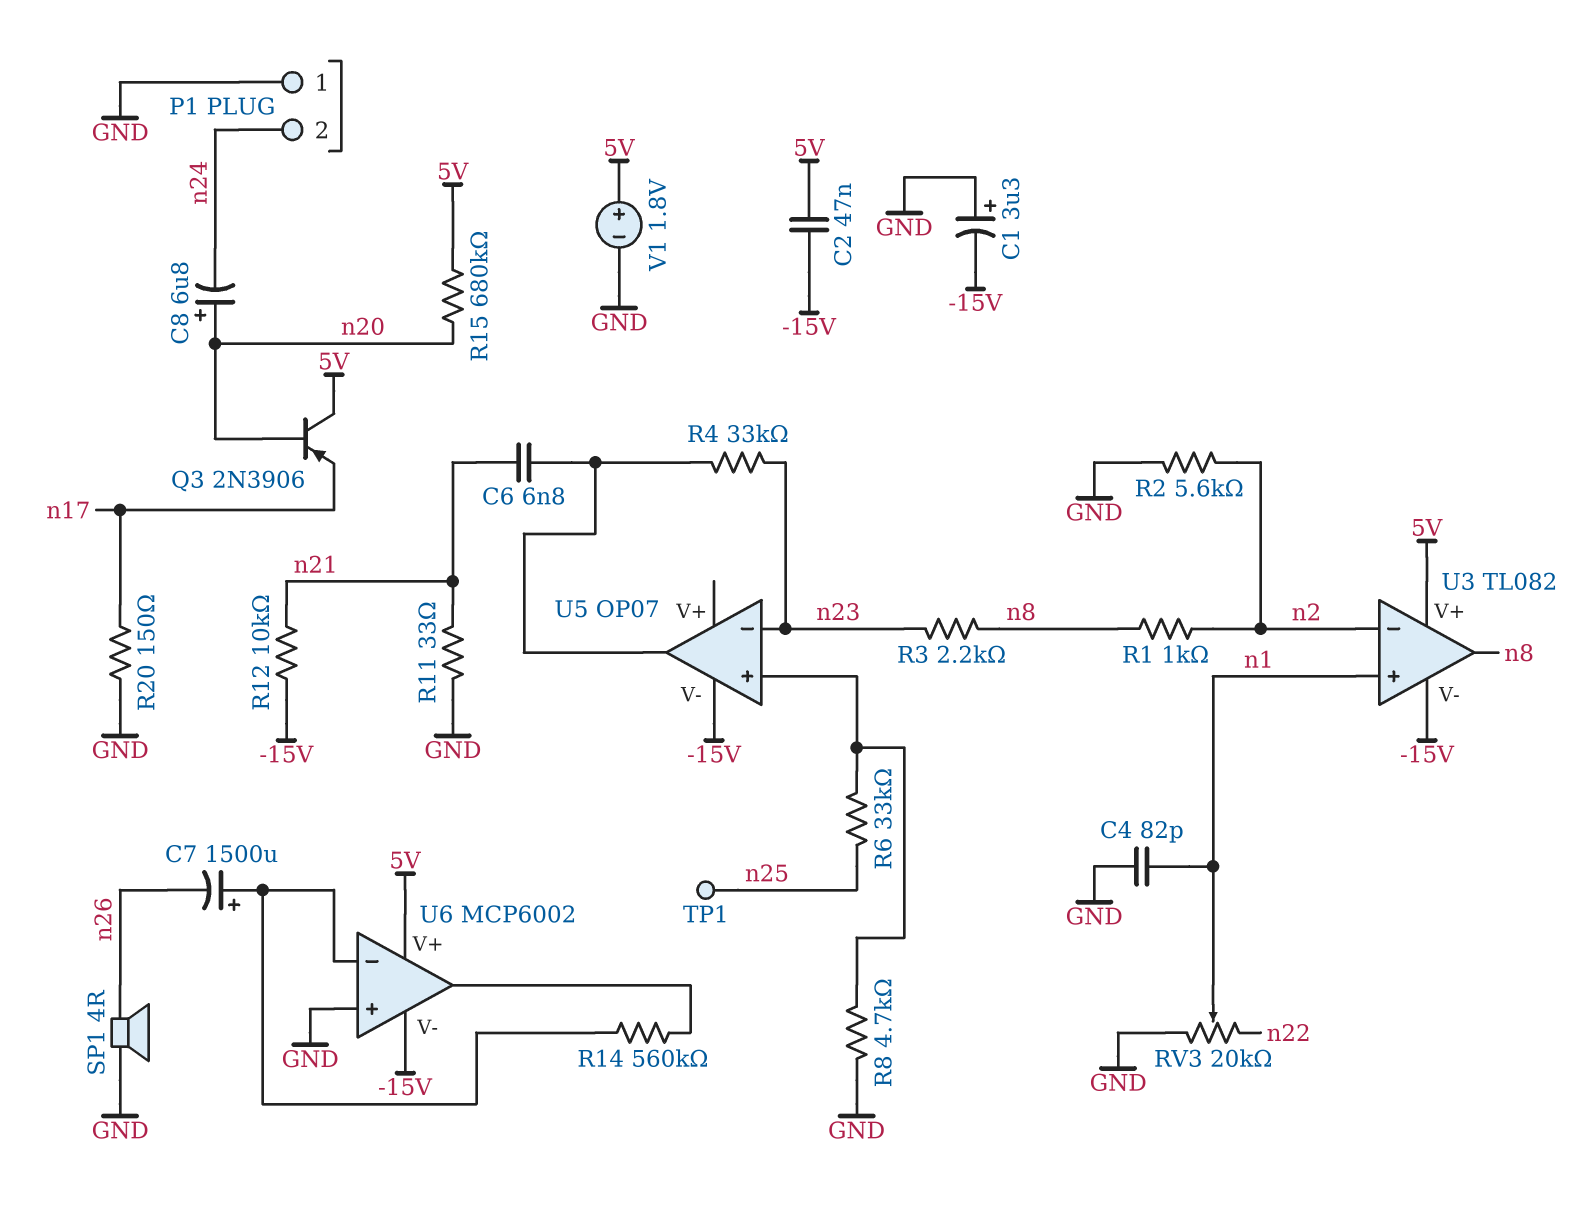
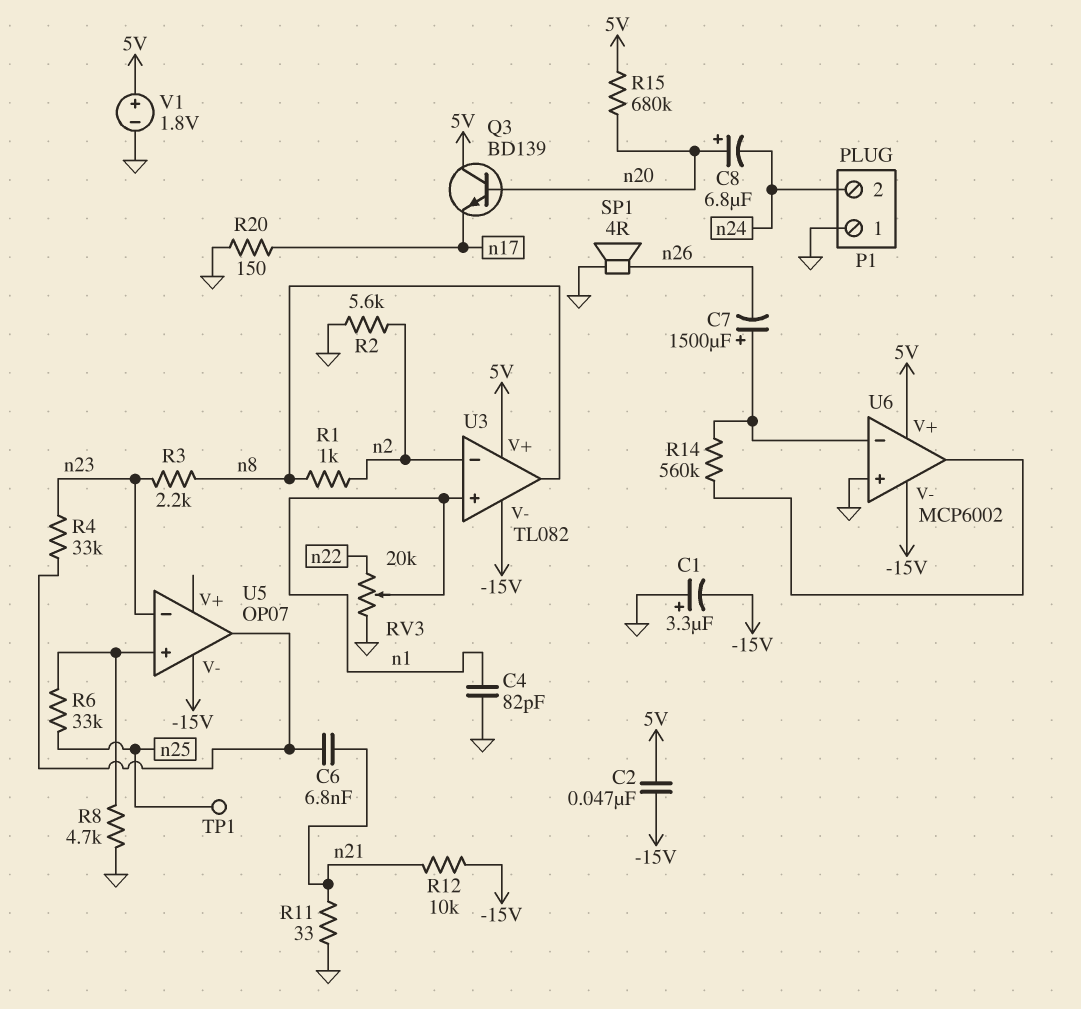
Q3: PNP 2N3906 (B n20, C 5V, E n17) -> NPN BD139 (B n20, C 5V, E n17)

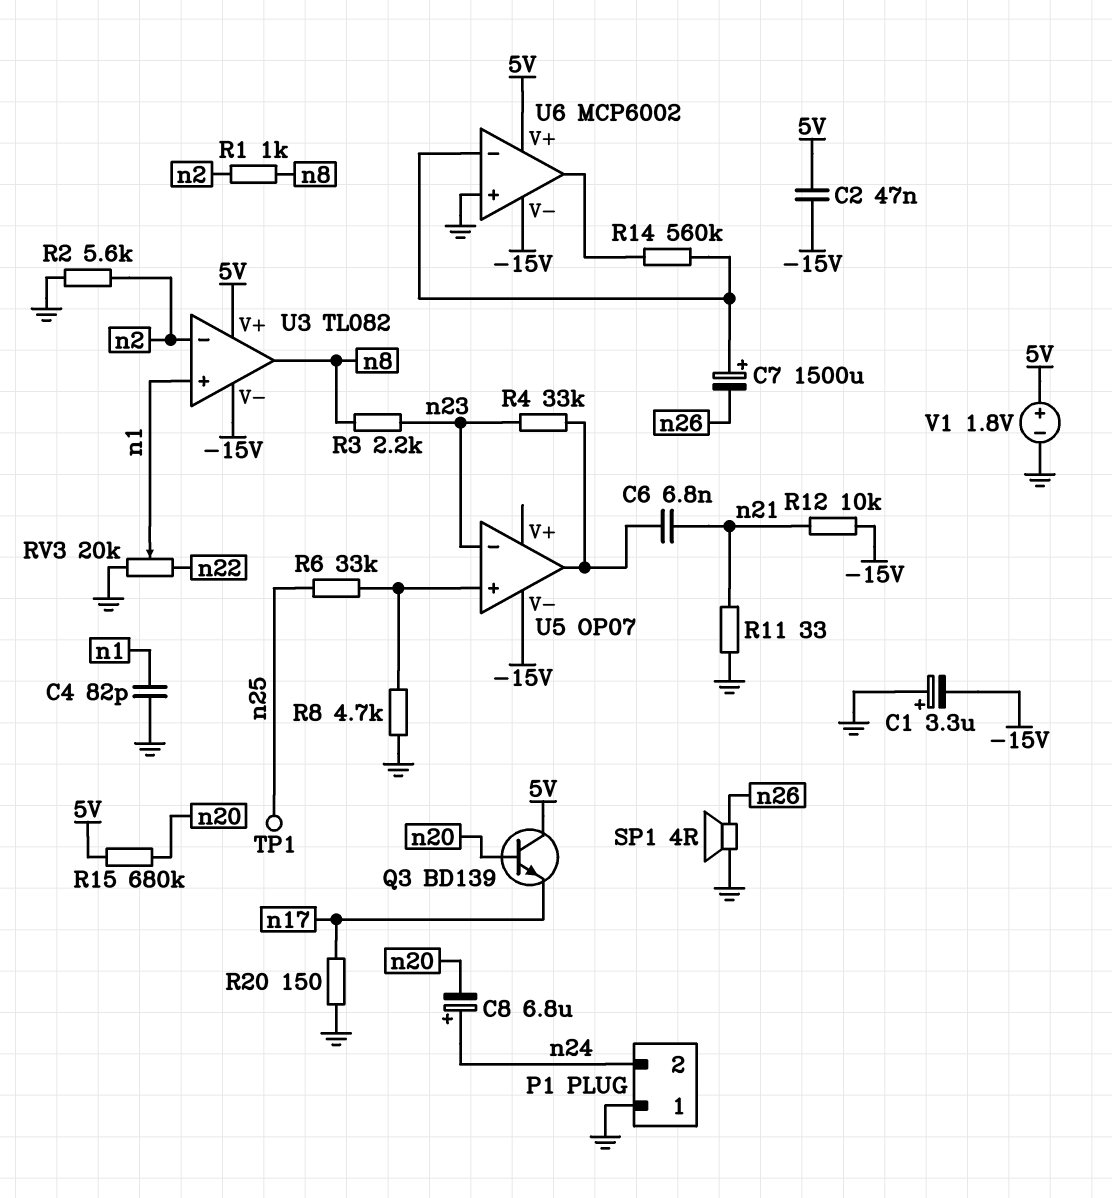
C8: 6.8uF (plus n20, minus n24) -> 6.8uF (plus n24, minus n20)

